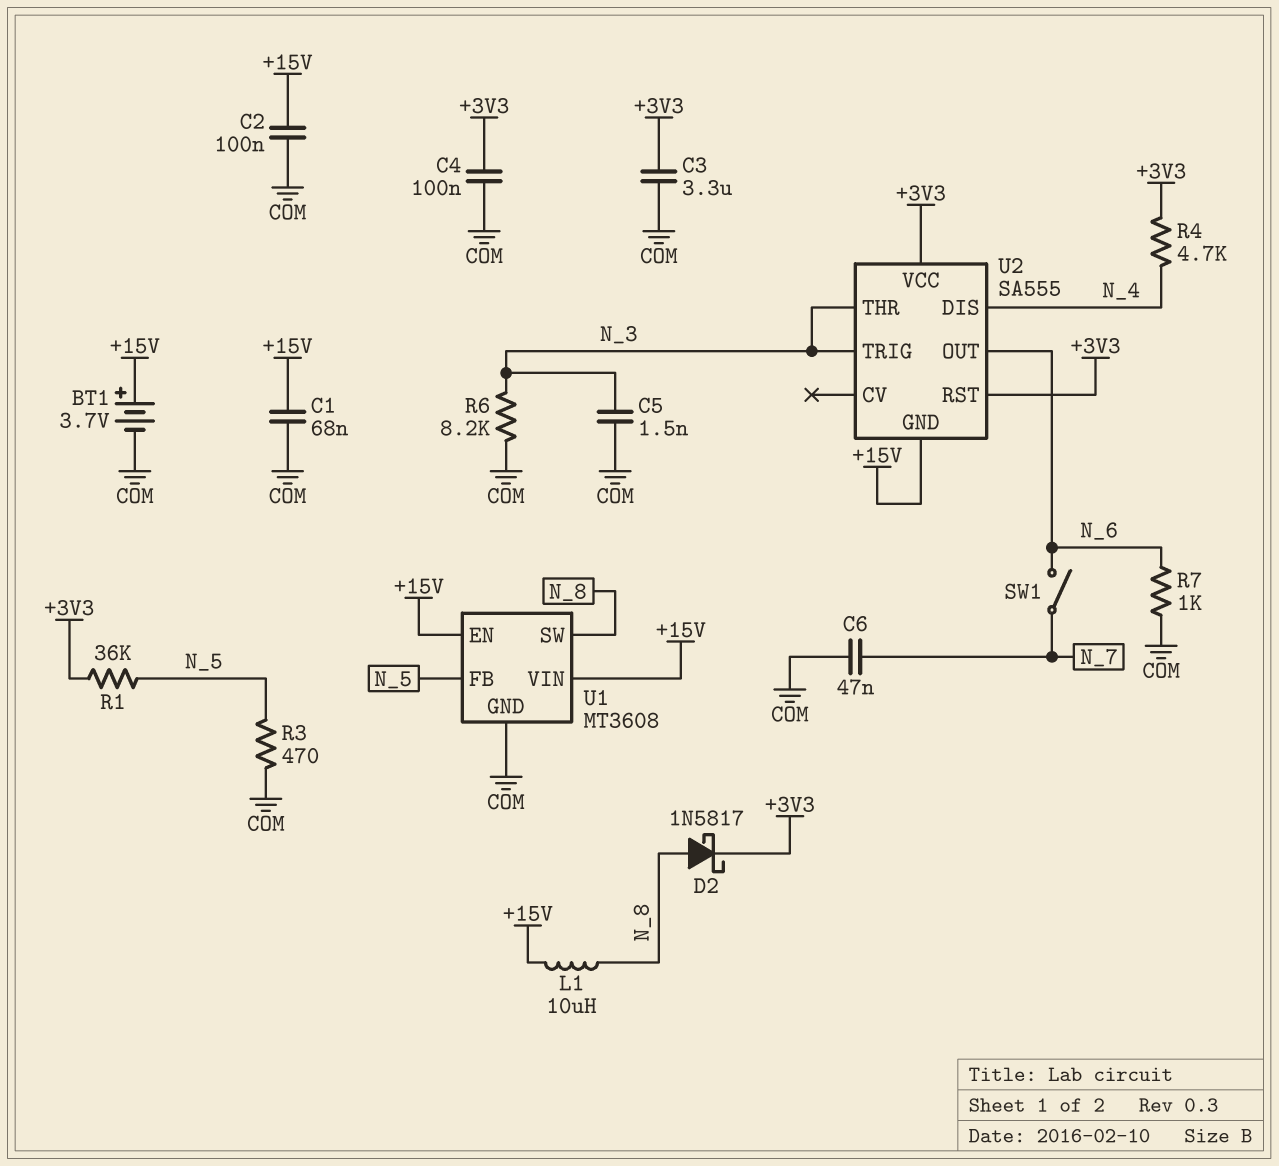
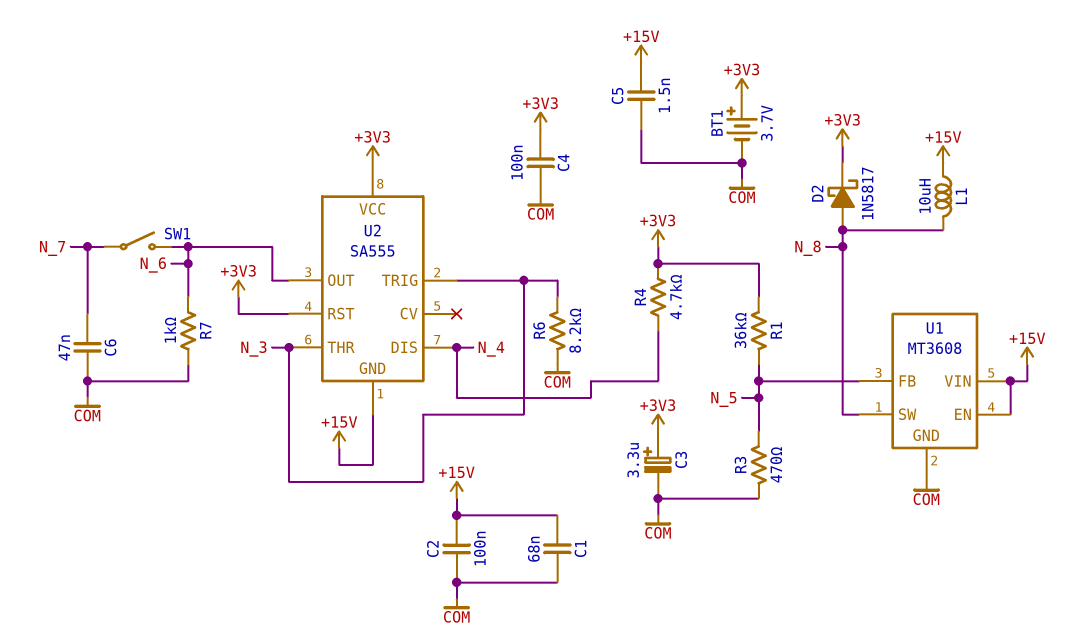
BT1: 3.7V (plus +15V, minus COM) -> 3.7V (plus +3V3, minus COM)
C3: 3.3uF (+3V3, COM) -> 3.3uF (plus +3V3, minus COM)
C5: 1.5nF (COM, N_3) -> 1.5nF (+15V, COM)

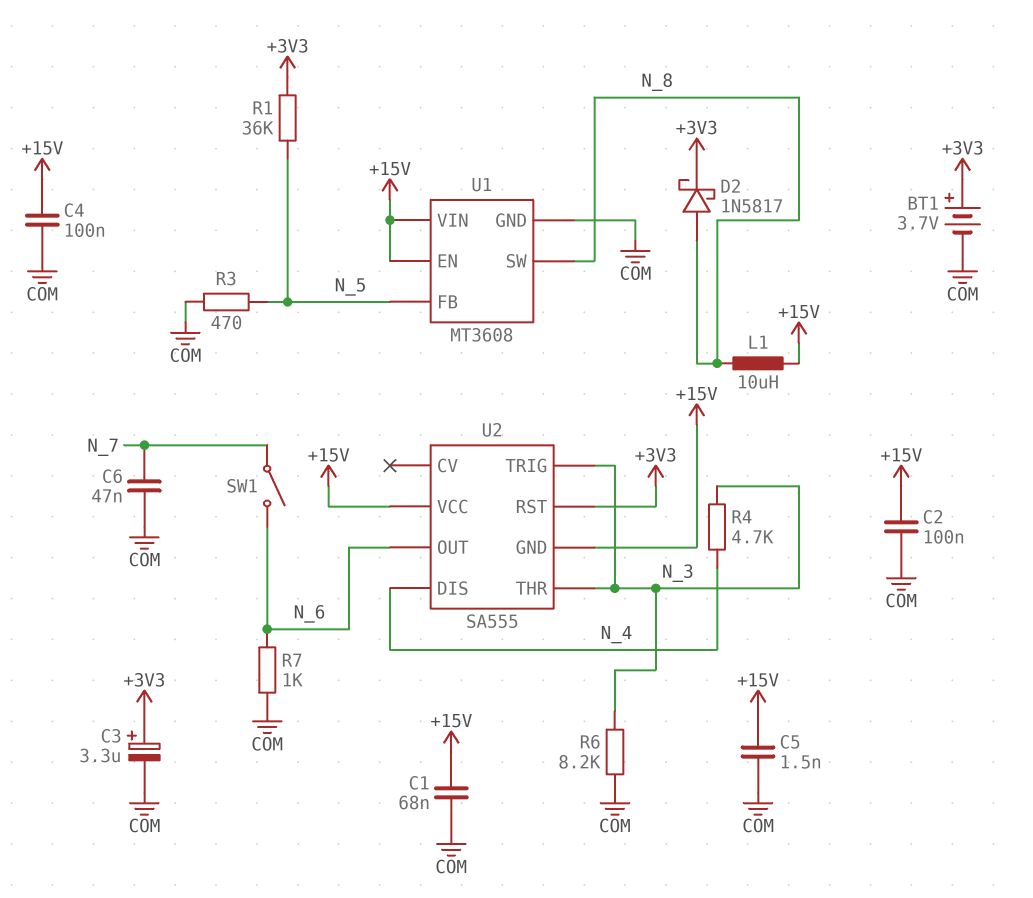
C4: 100nF (+3V3, COM) -> 100nF (+15V, COM)
R4: 4.7k (+3V3, N_4) -> 4.7k (N_3, N_4)
U2 pin VCC: +3V3 -> +15V

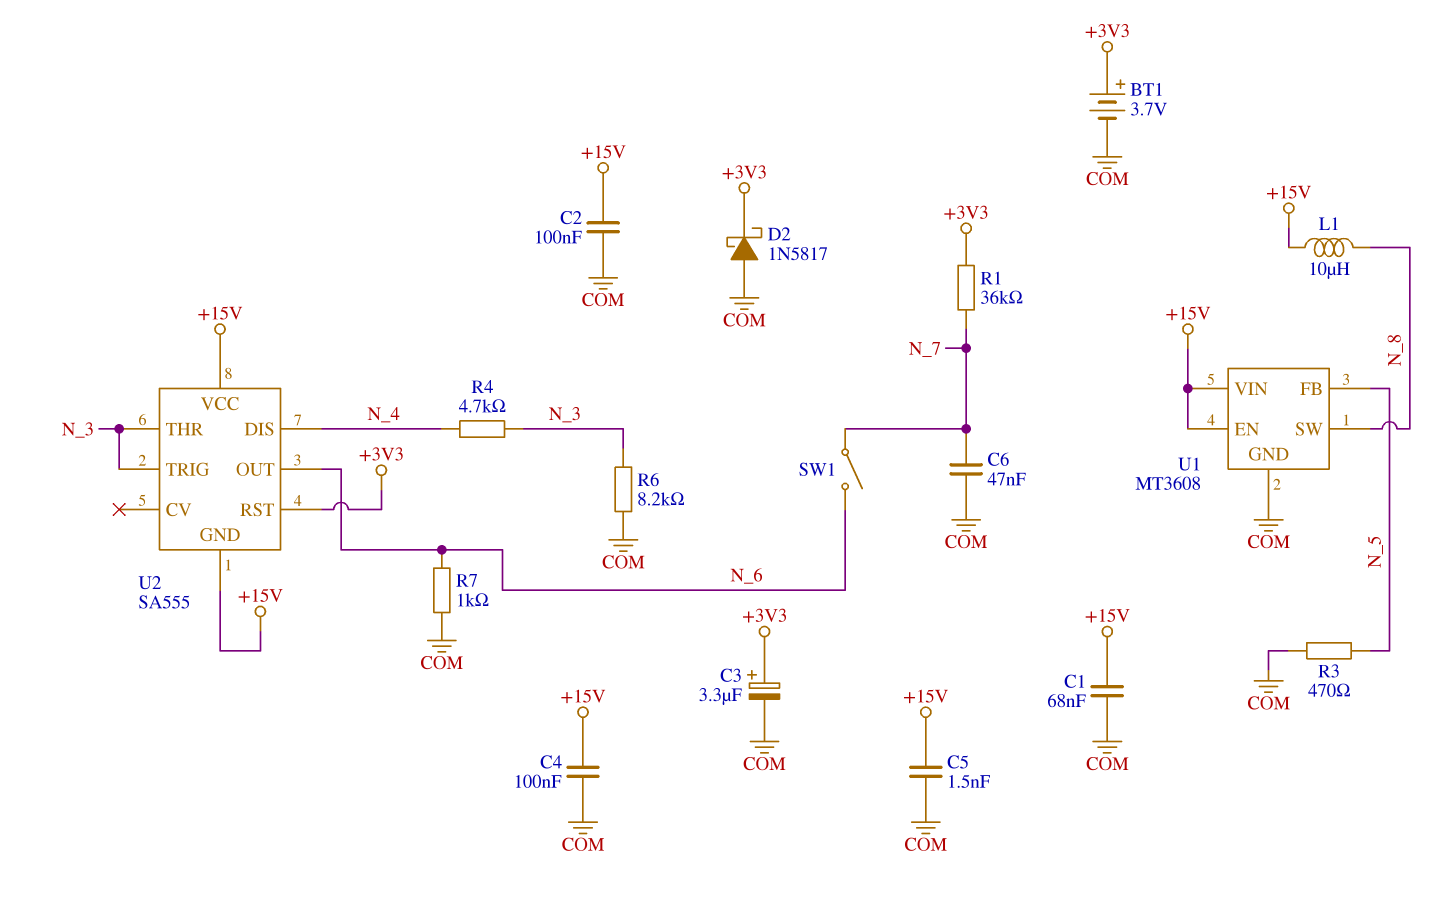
D2: schottky 1N5817 (A N_8, K +3V3) -> schottky 1N5817 (A COM, K +3V3)
R1: 36k (+3V3, N_5) -> 36k (+3V3, N_7)

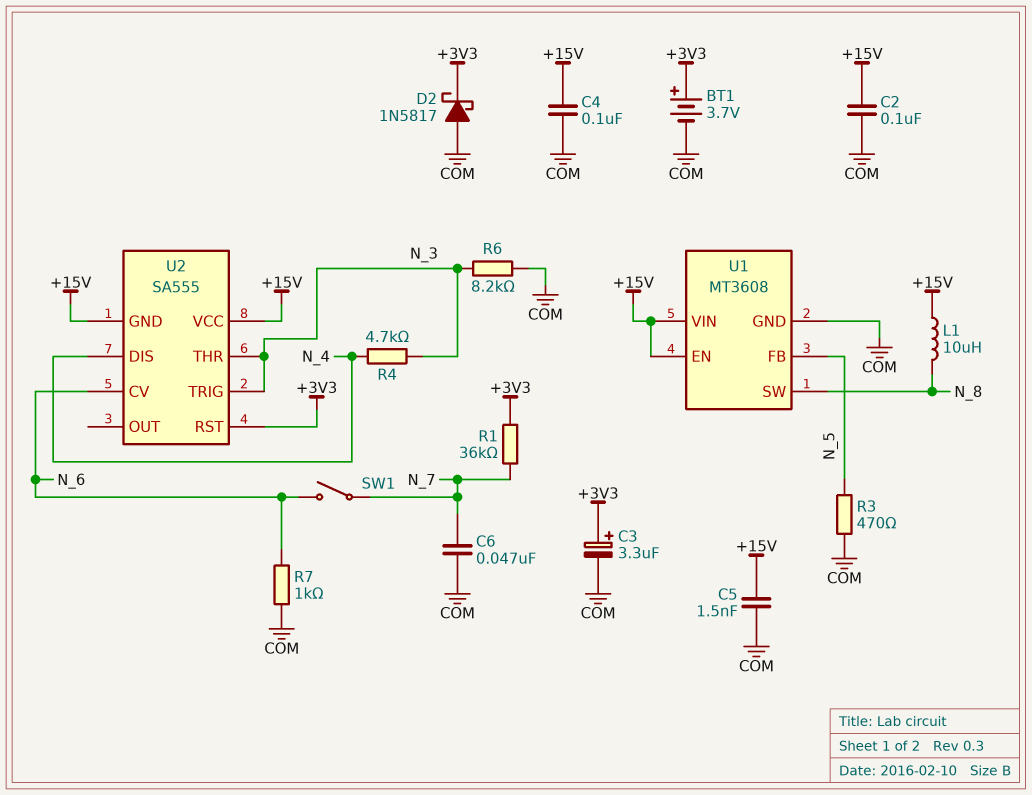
C1: 68nF (+15V, COM) -> none
U2 pin CV: none -> N_6
U2 pin OUT: N_6 -> none

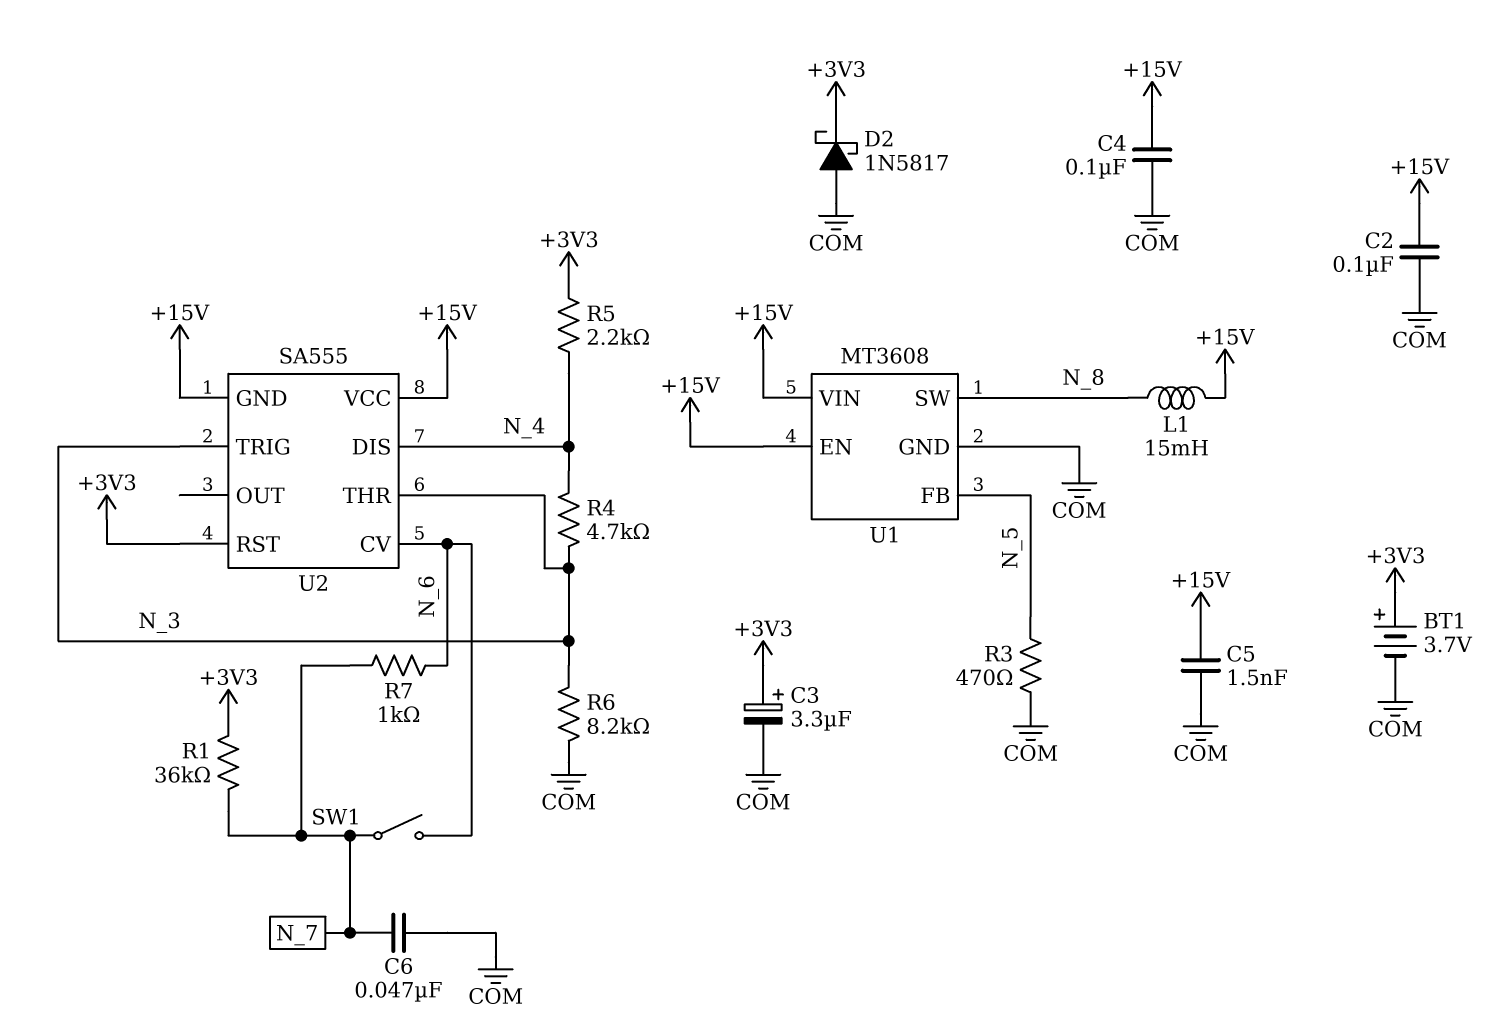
L1: 10uH (+15V, N_8) -> 15mH (+15V, N_8)
R5: none -> 2.2k (+3V3, N_4)
R7: 1k (COM, N_6) -> 1k (N_6, N_7)

